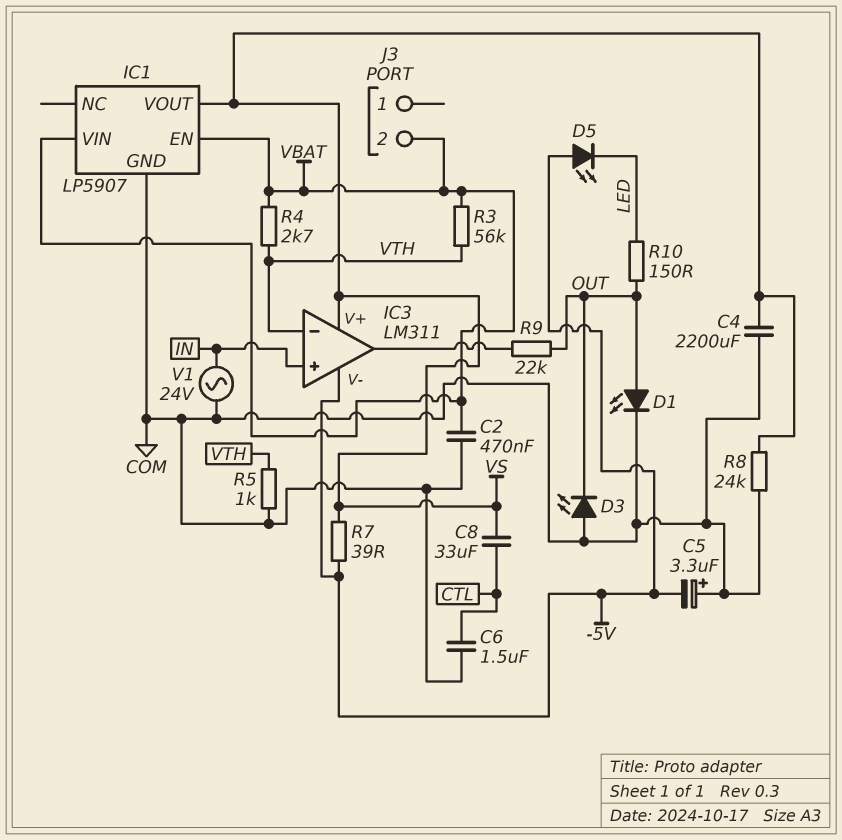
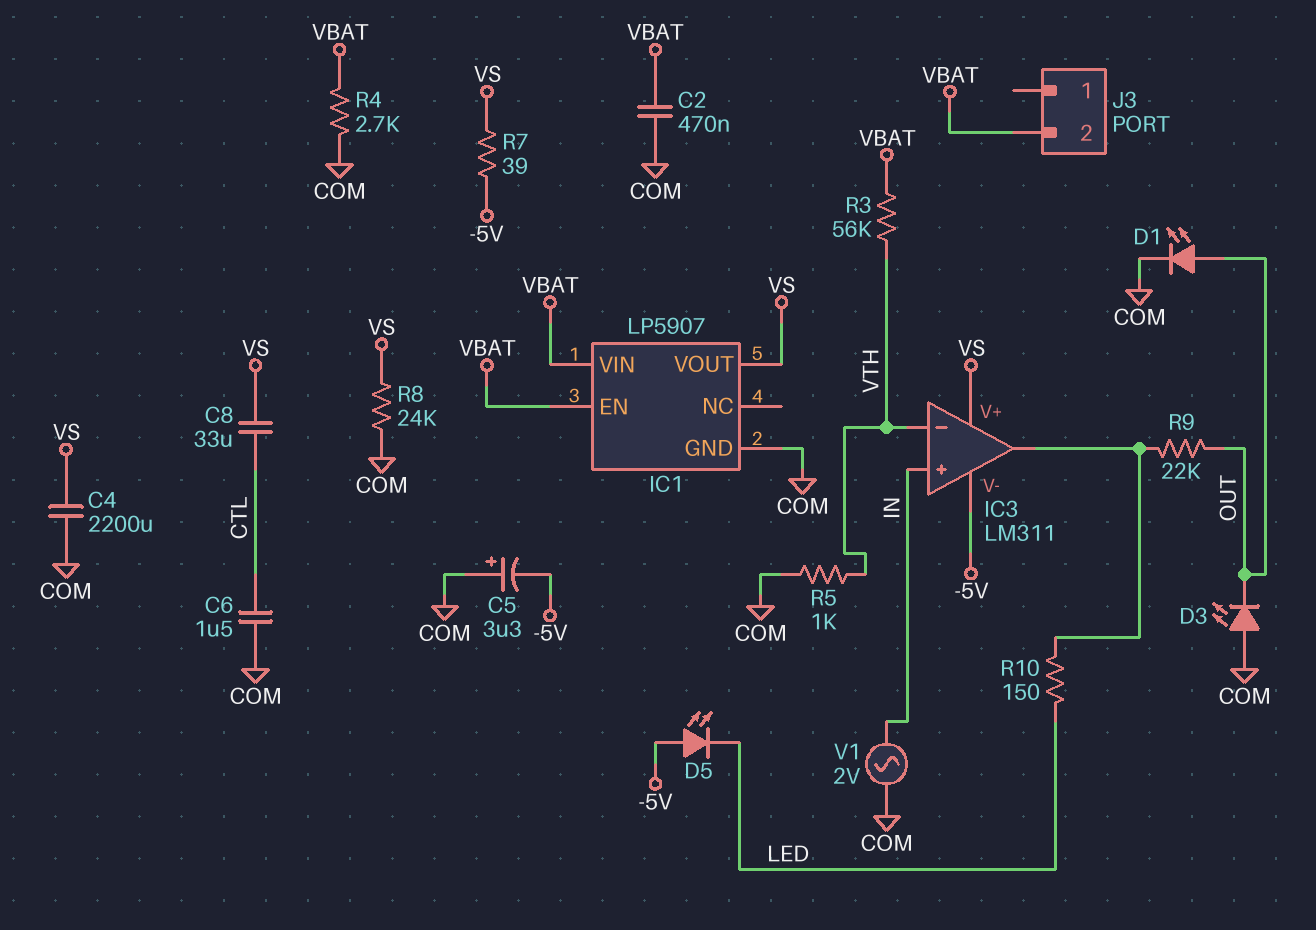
R4: 2.7k (VBAT, VTH) -> 2.7k (COM, VBAT)
R10: 150 (LED, OUT) -> 150 (IC3/out, LED)
V1: AC 24V (COM, IN) -> AC 2V (COM, IN)

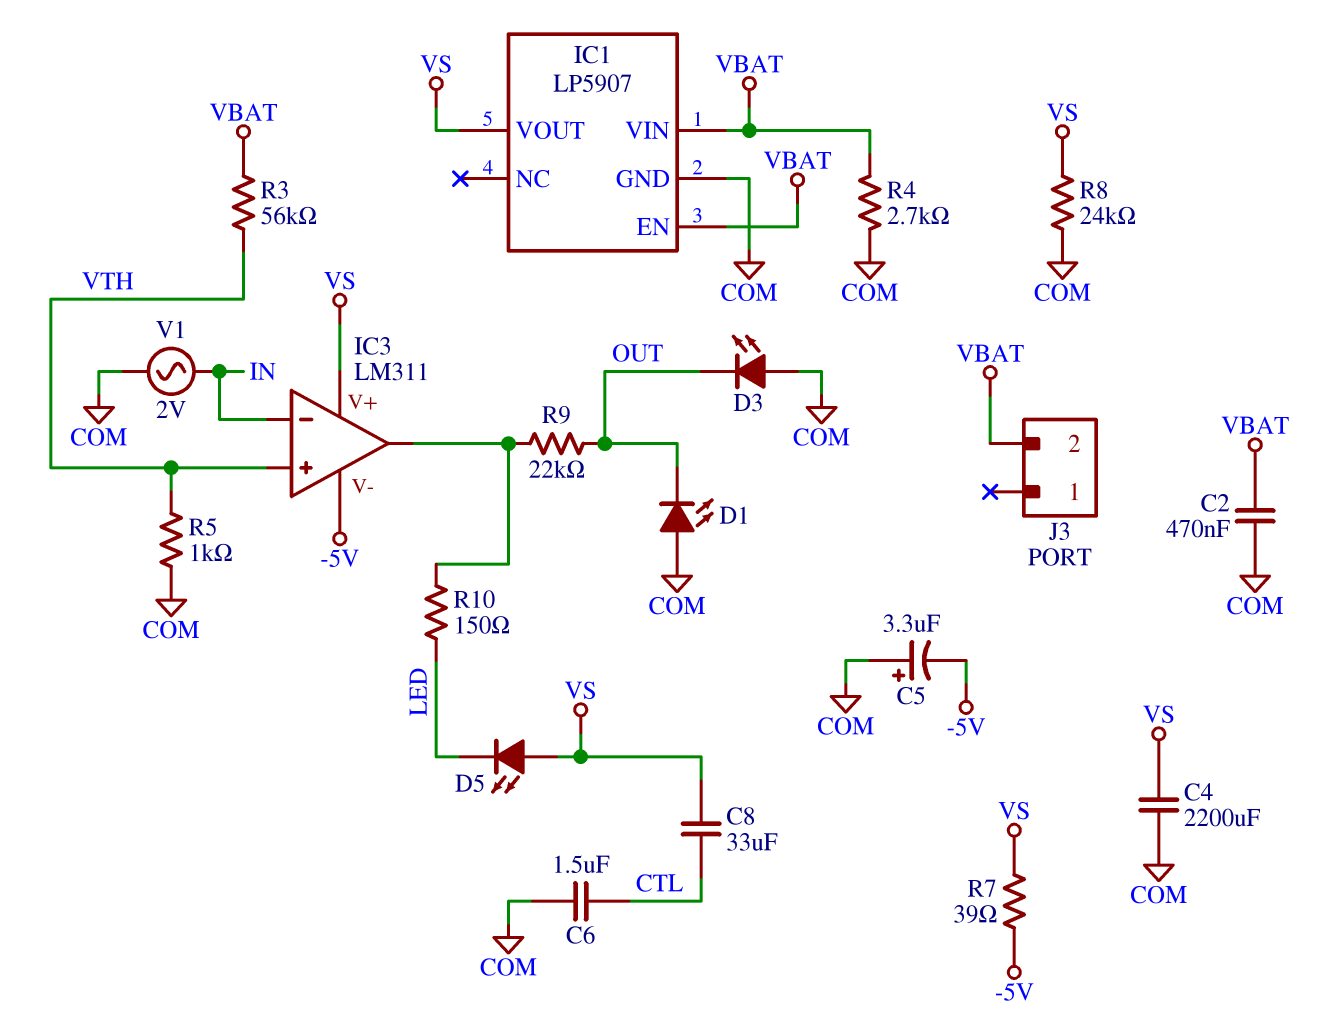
D1: LED (A OUT, K COM) -> LED (A COM, K OUT)
D5: LED (A -5V, K LED) -> LED (A VS, K LED)
IC3 pin in+: IN -> VTH
IC3 pin in-: VTH -> IN

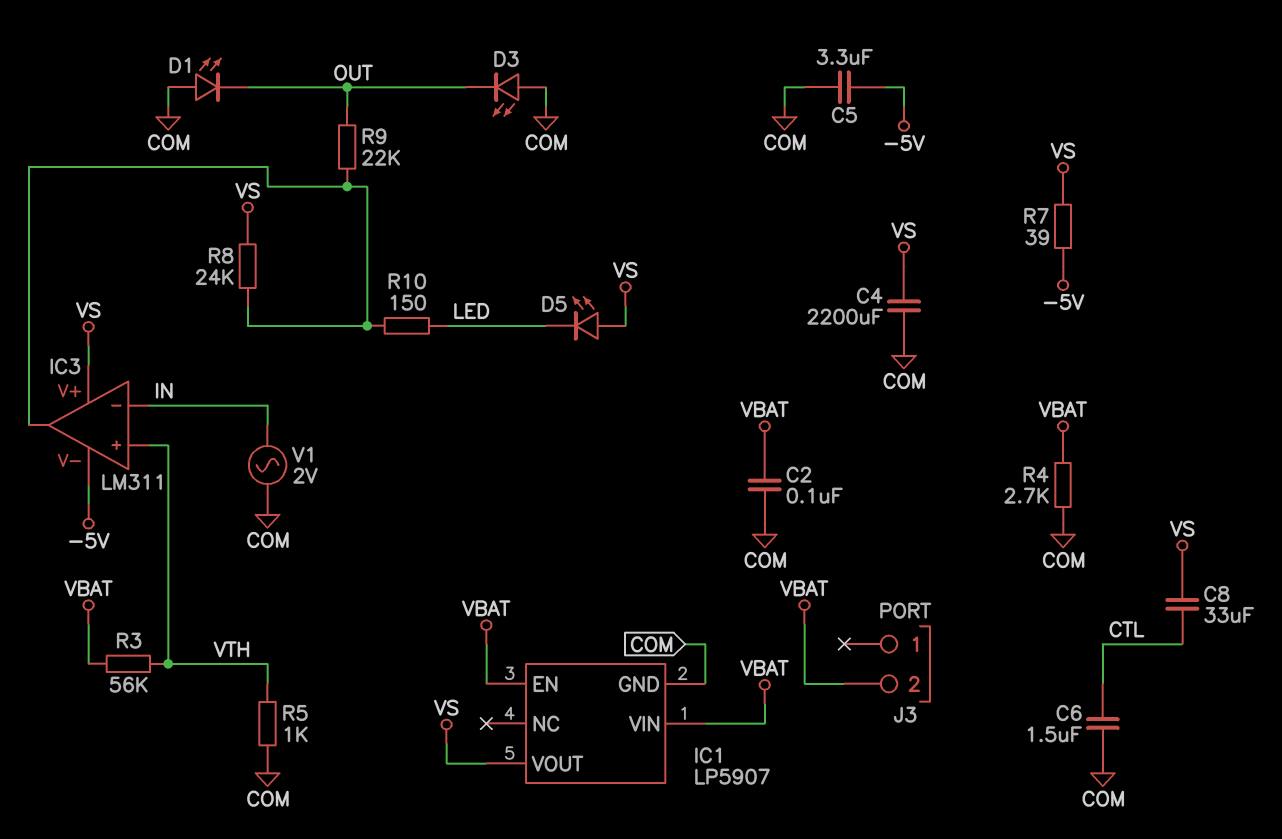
C2: 470nF (COM, VBAT) -> 100nF (COM, VBAT)
C5: 3.3uF (plus COM, minus -5V) -> 3.3uF (-5V, COM)
R8: 24k (COM, VS) -> 24k (IC3/out, VS)

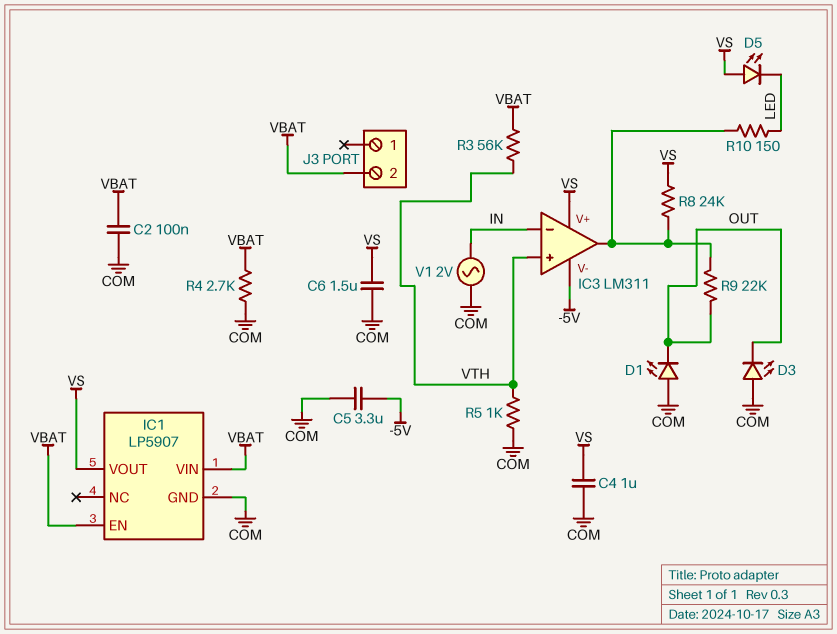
C4: 2200uF (COM, VS) -> 1uF (COM, VS)
C6: 1.5uF (COM, CTL) -> 1.5uF (COM, VS)
C8: 33uF (CTL, VS) -> none
R7: 39 (-5V, VS) -> none

